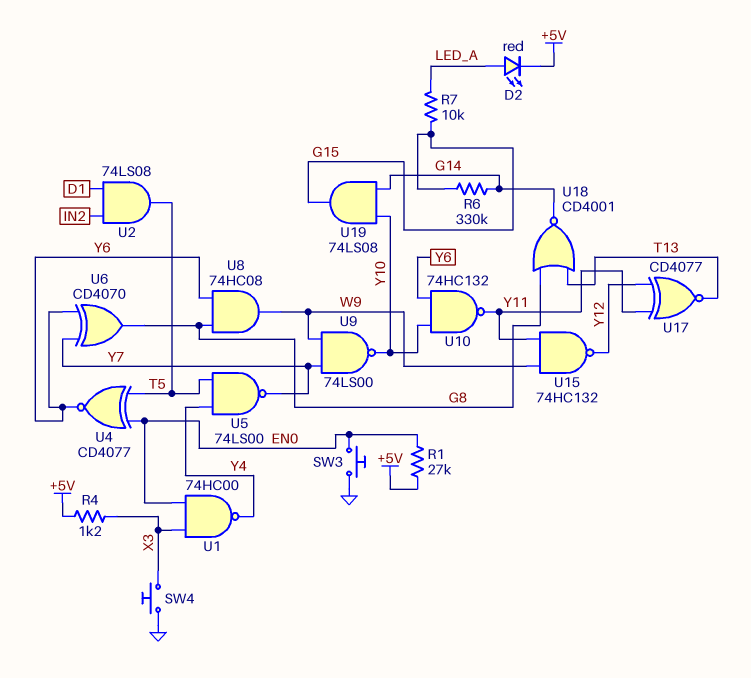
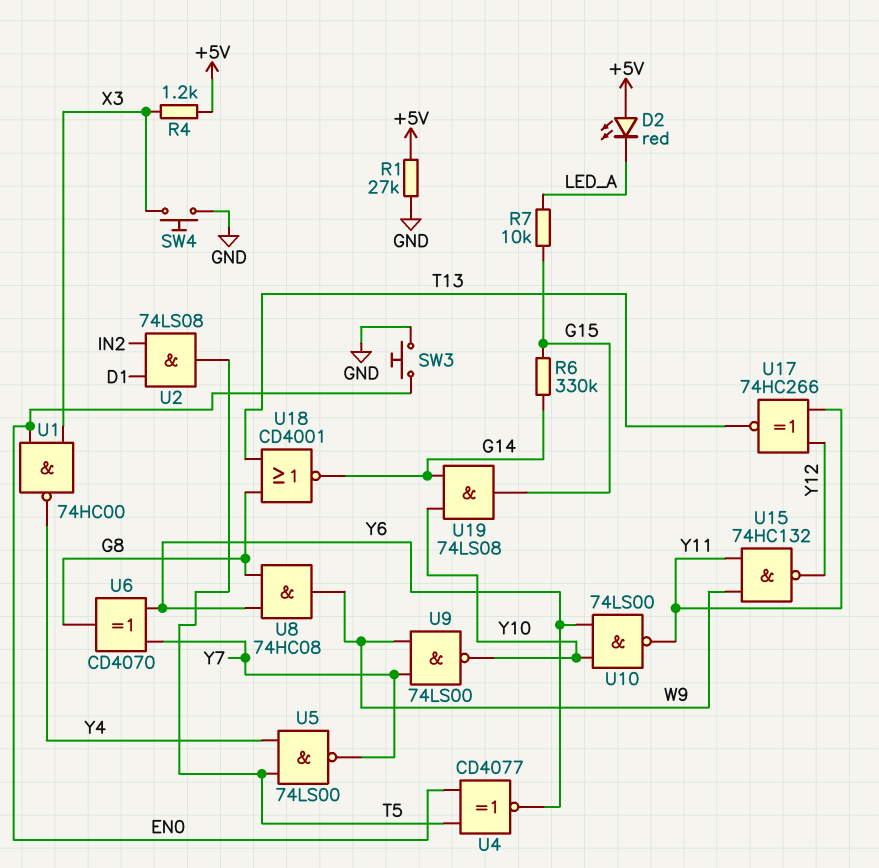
D2: LED red (A LED_A, K +5V) -> LED red (A +5V, K LED_A)
R1: 27k (+5V, EN0) -> 27k (+5V, GND)
U10: NAND 74HC132 (in Y6, in Y10, out Y11) -> NAND 74LS00 (in Y6, in Y10, out Y11)
U17: XNOR CD4077 (in Y11, in Y12, out T13) -> XNOR 74HC266 (in Y11, in Y12, out T13)

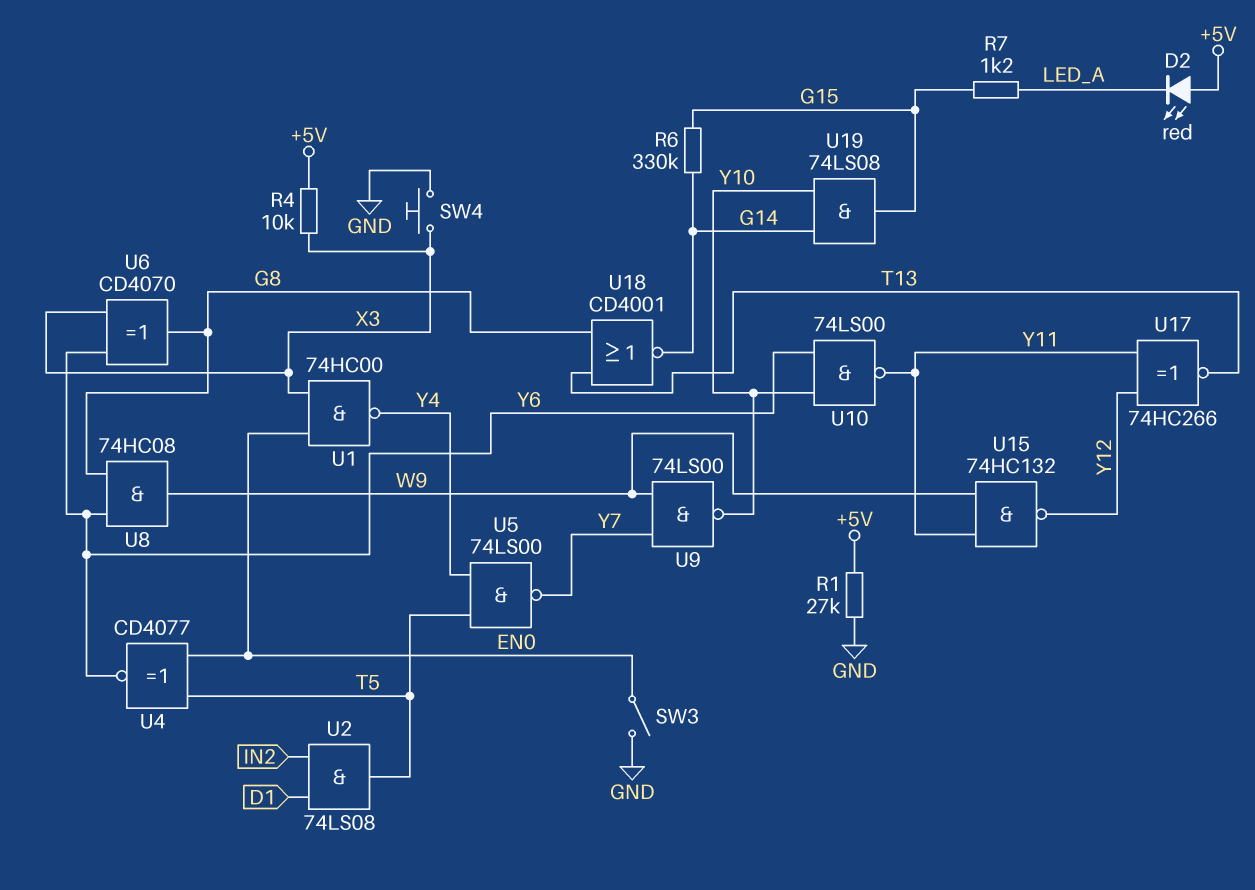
R4: 1.2k (+5V, X3) -> 10k (+5V, X3)
R7: 10k (G15, LED_A) -> 1.2k (G15, LED_A)
SW3: button (EN0, GND) -> switch (EN0, GND)
U6: XOR CD4070 (in Y6, in Y7, out G8) -> XOR CD4070 (in X3, in Y6, out G8)

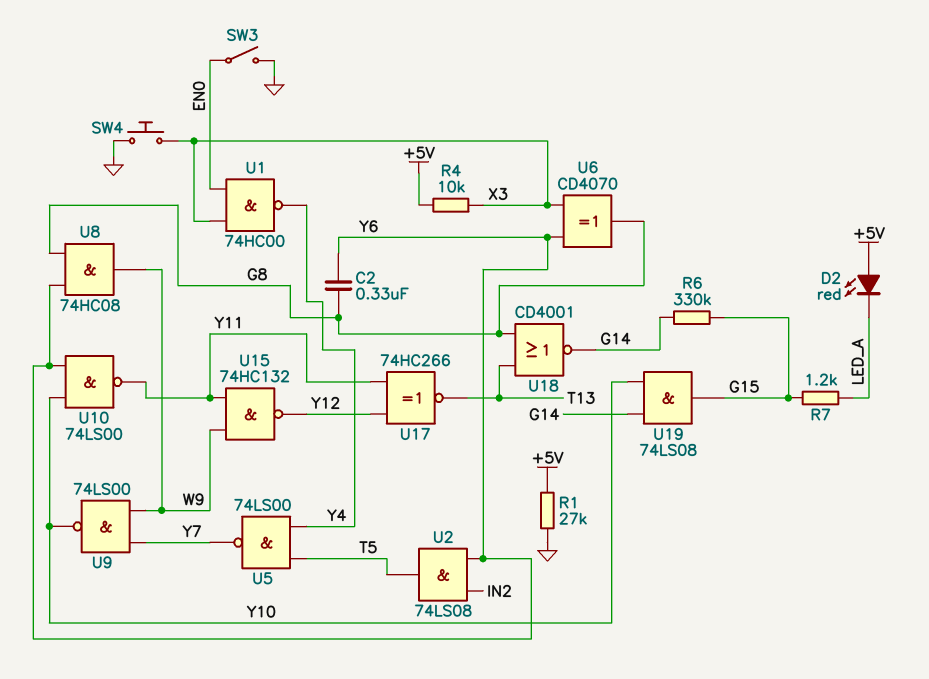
C2: none -> 330nF (G8, Y6)
U2: AND 74LS08 (in D1, in IN2, out T5) -> AND 74LS08 (in IN2, in Y6, out T5)
U4: XNOR CD4077 (in EN0, in T5, out Y6) -> none

